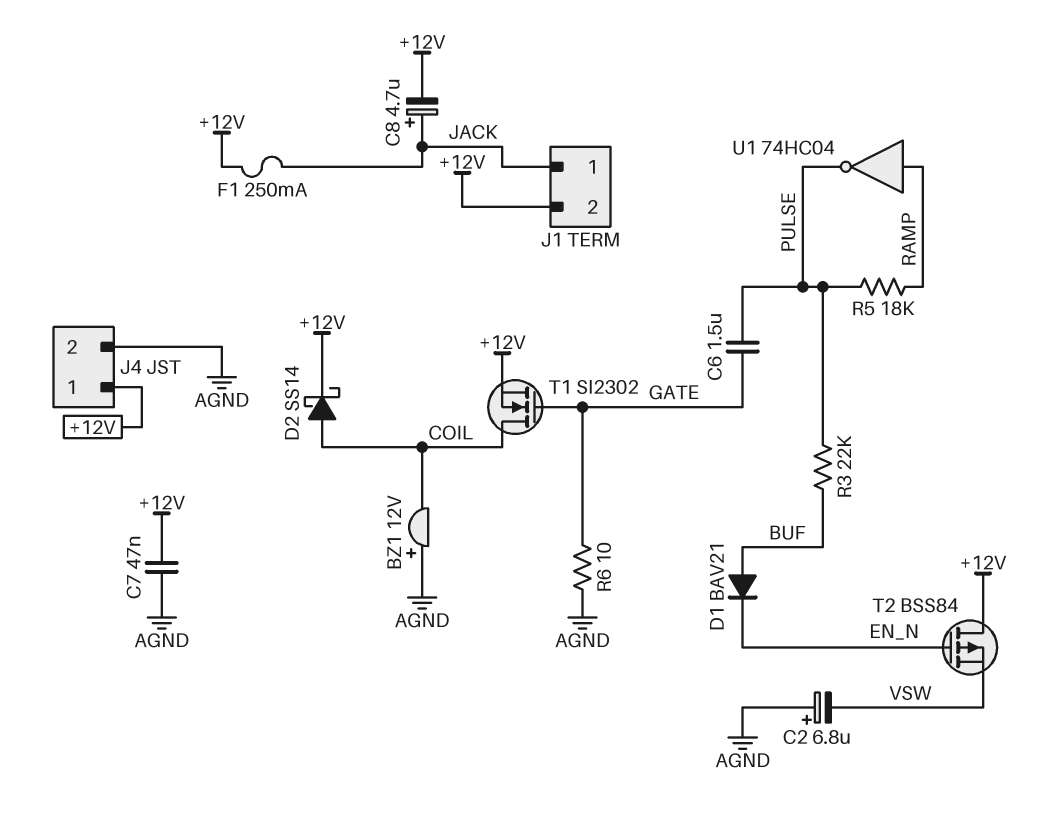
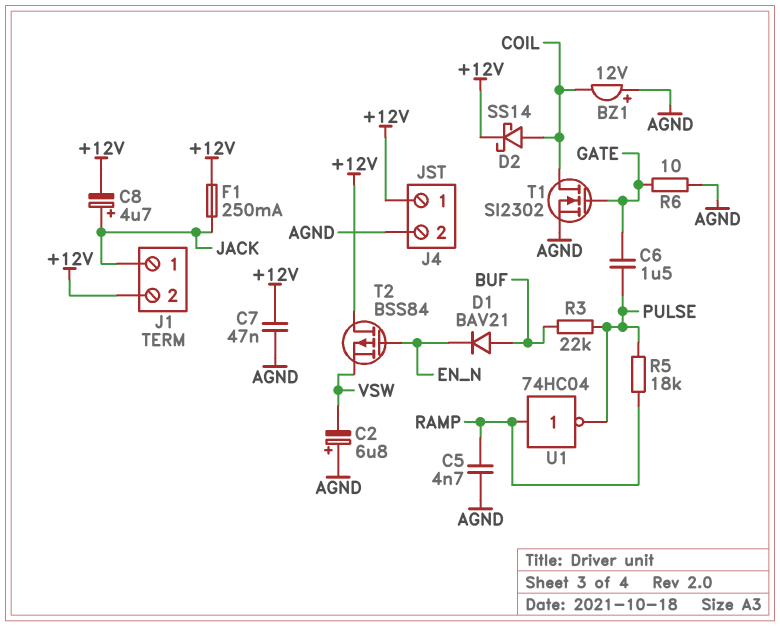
C5: none -> 4.7nF (AGND, RAMP)
T1: NMOS SI2302 (G GATE, D COIL, S +12V) -> NMOS SI2302 (G GATE, D COIL, S AGND)

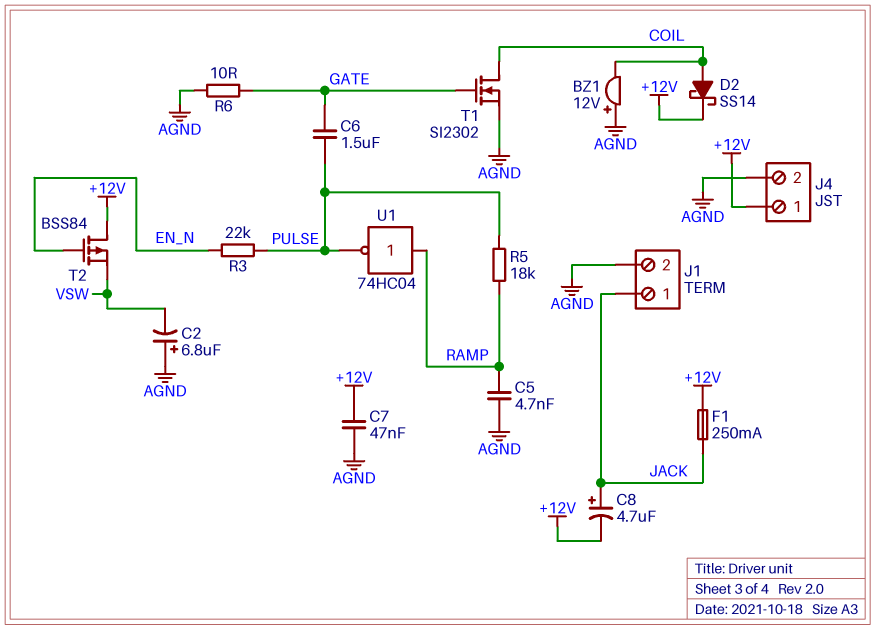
D1: diode BAV21 (A BUF, K EN_N) -> none
J1 pin 2: +12V -> AGND
R3: 22k (BUF, PULSE) -> 22k (EN_N, PULSE)

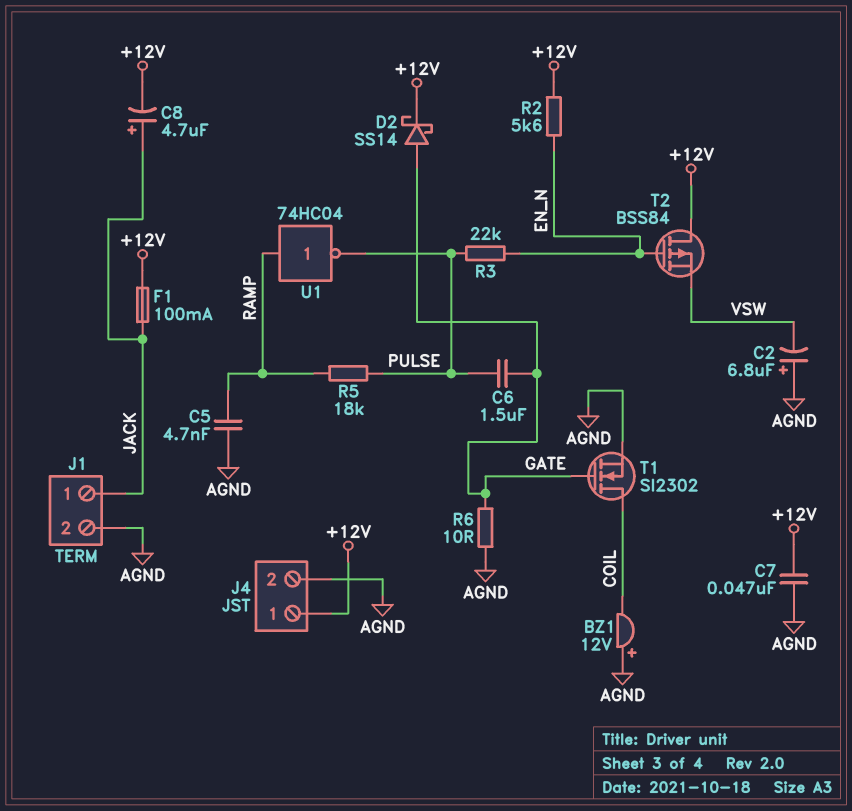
D2: schottky SS14 (A COIL, K +12V) -> schottky SS14 (A GATE, K +12V)
F1: 250mA (+12V, JACK) -> 100mA (+12V, JACK)
R2: none -> 5.6k (+12V, EN_N)

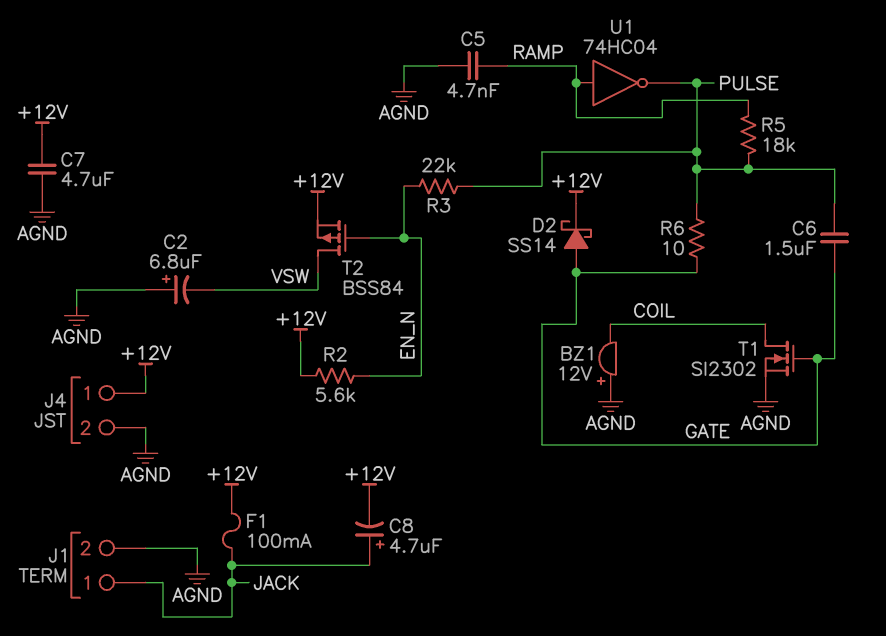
C7: 47nF (+12V, AGND) -> 4.7uF (+12V, AGND)
R6: 10 (AGND, GATE) -> 10 (GATE, PULSE)
T2: PMOS BSS84 (G EN_N, D +12V, S VSW) -> PMOS BSS84 (G EN_N, D VSW, S +12V)

